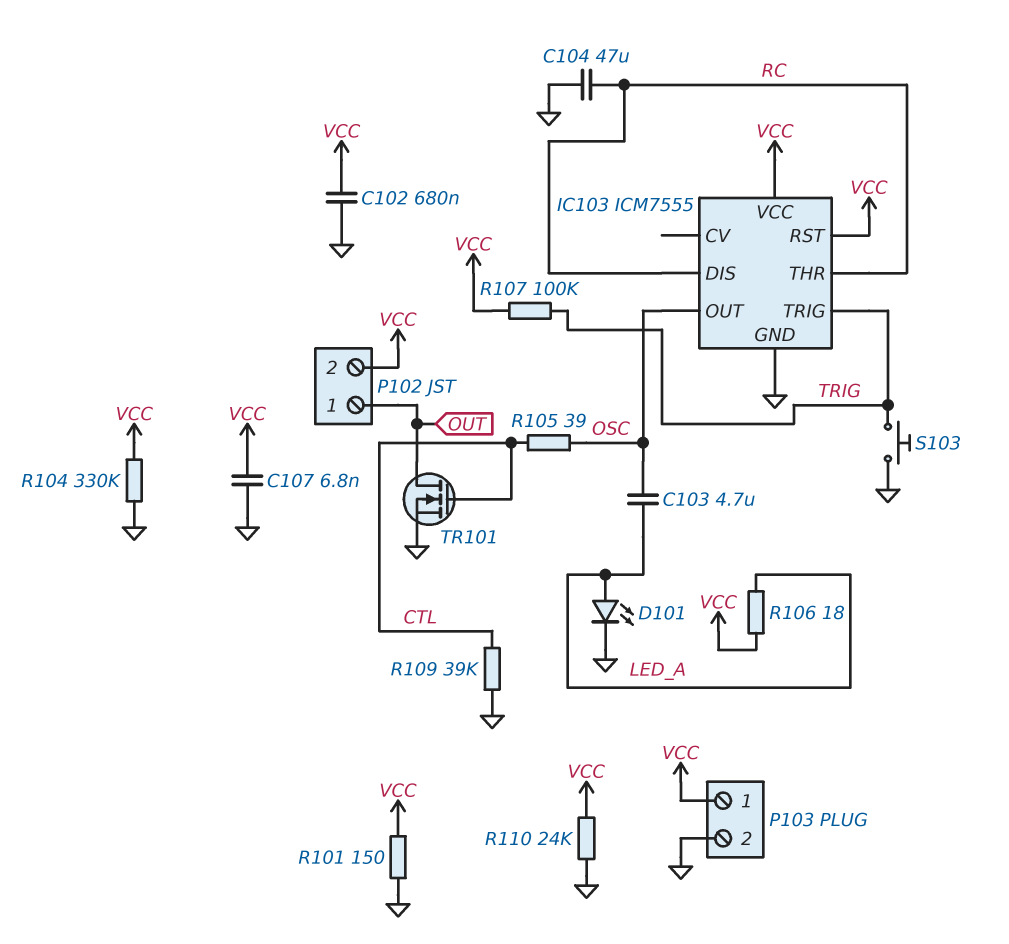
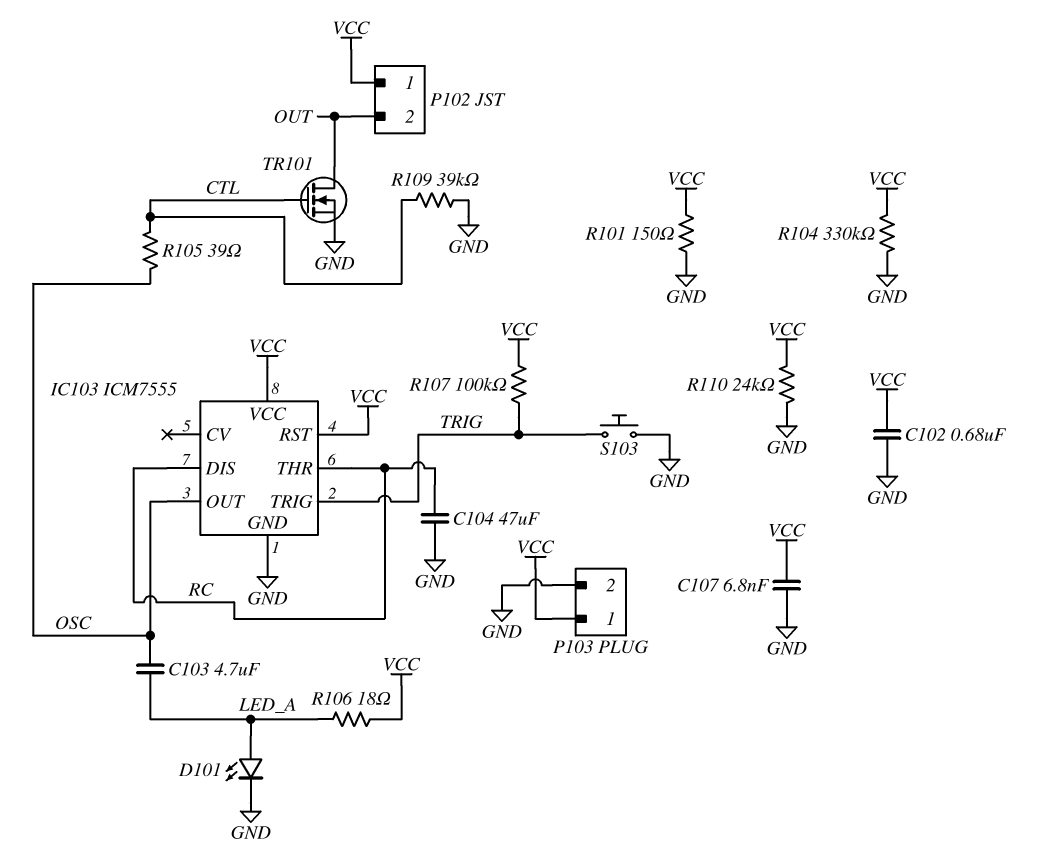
P102 pin 1: OUT -> VCC
P102 pin 2: VCC -> OUT

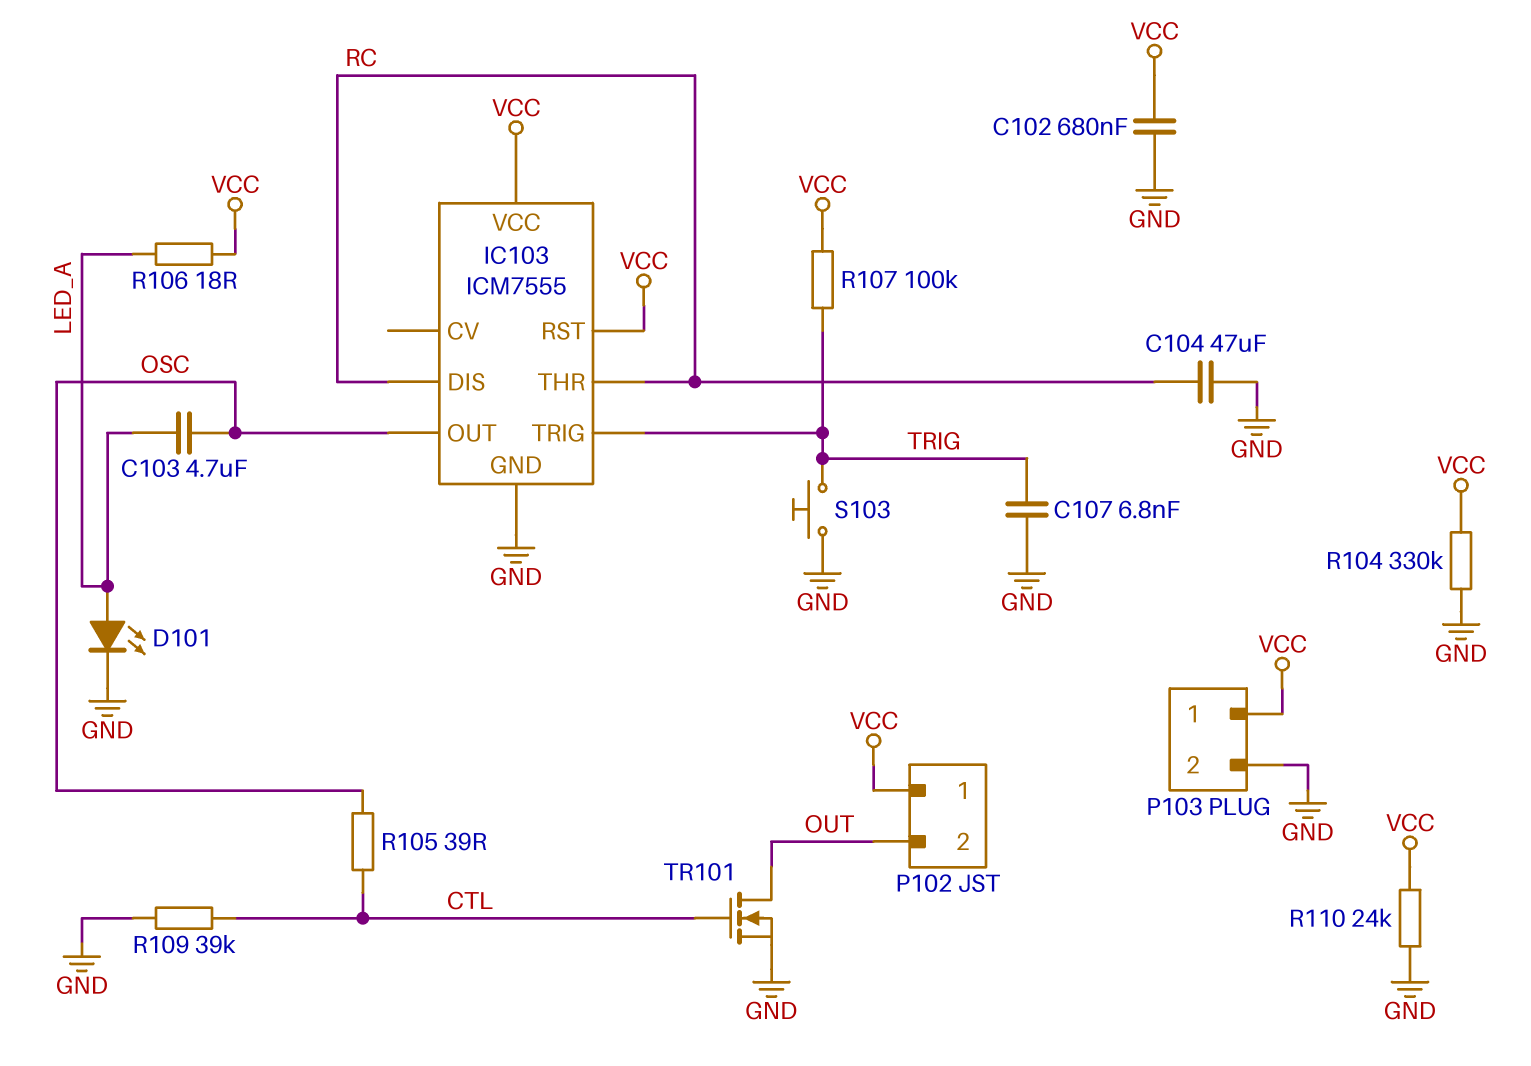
C107: 6.8nF (GND, VCC) -> 6.8nF (GND, TRIG)
R101: 150 (GND, VCC) -> none

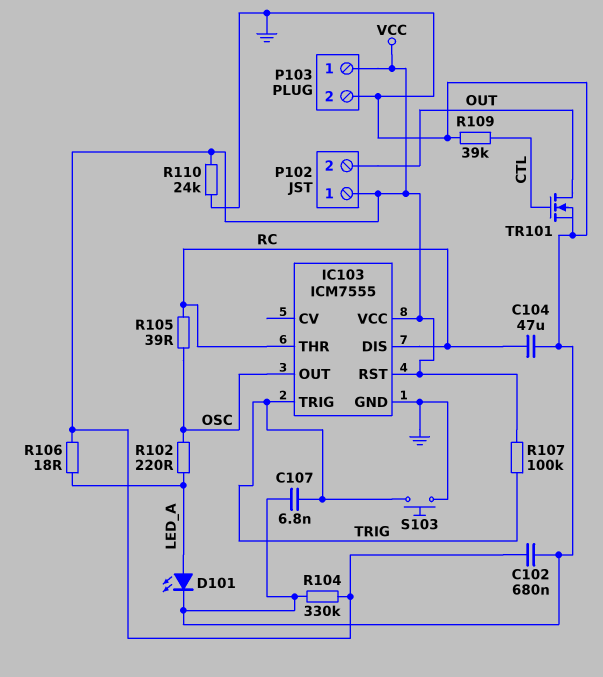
C103: 4.7uF (LED_A, OSC) -> none
R102: none -> 220 (LED_A, OSC)
R105: 39 (CTL, OSC) -> 39 (OSC, RC)

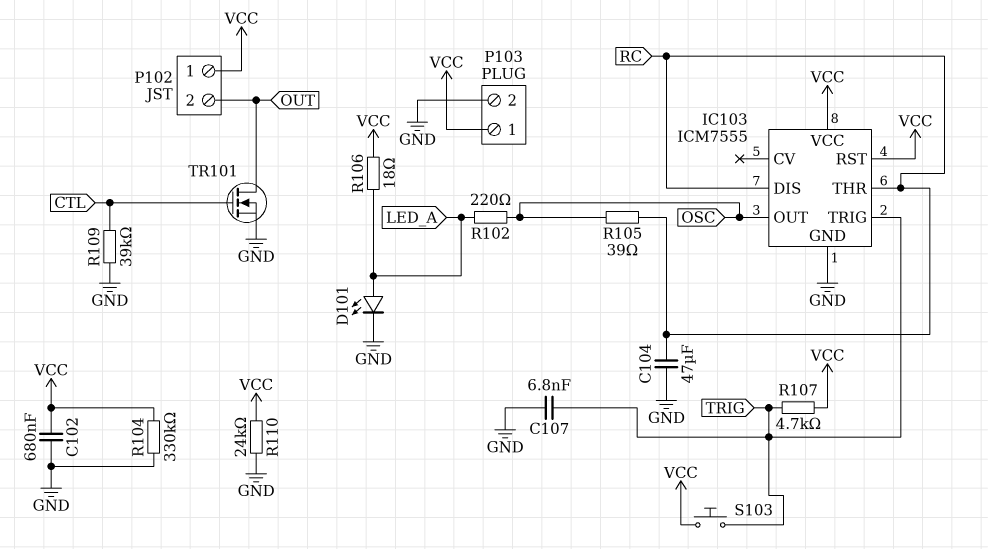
R107: 100k (TRIG, VCC) -> 4.7k (TRIG, VCC)
S103: button (GND, TRIG) -> button (TRIG, VCC)

